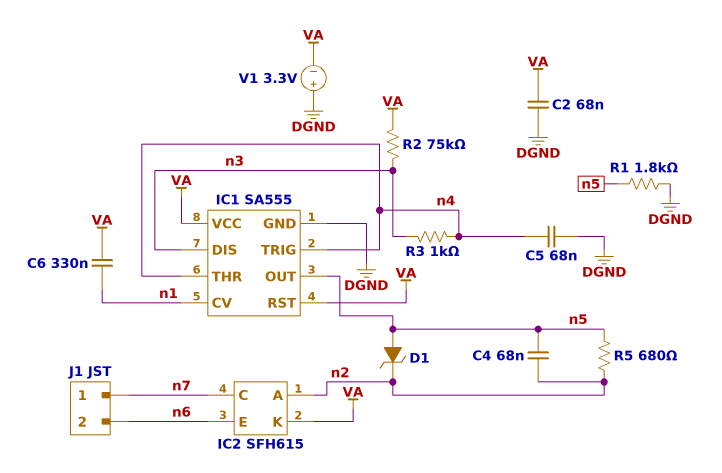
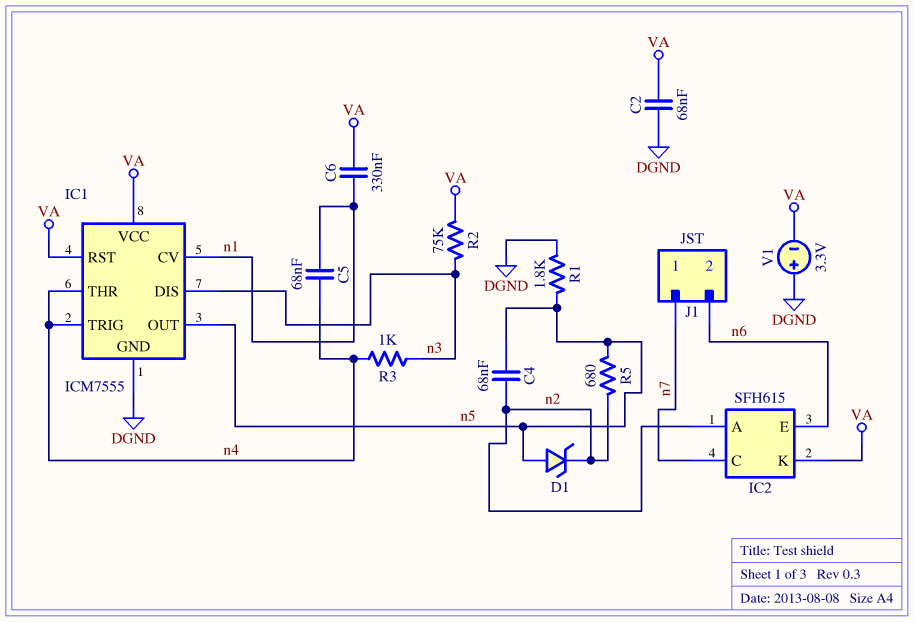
C5: 68nF (DGND, n4) -> 68nF (n1, n4)
IC1: SA555 -> ICM7555

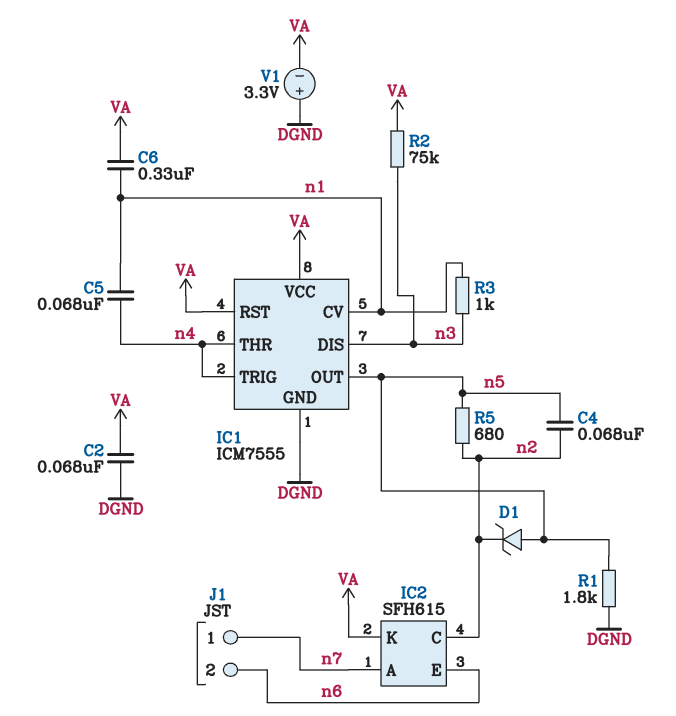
IC2 pin A: n2 -> n7
IC2 pin C: n7 -> n2
R3: 1k (n3, n4) -> 1k (n1, n3)

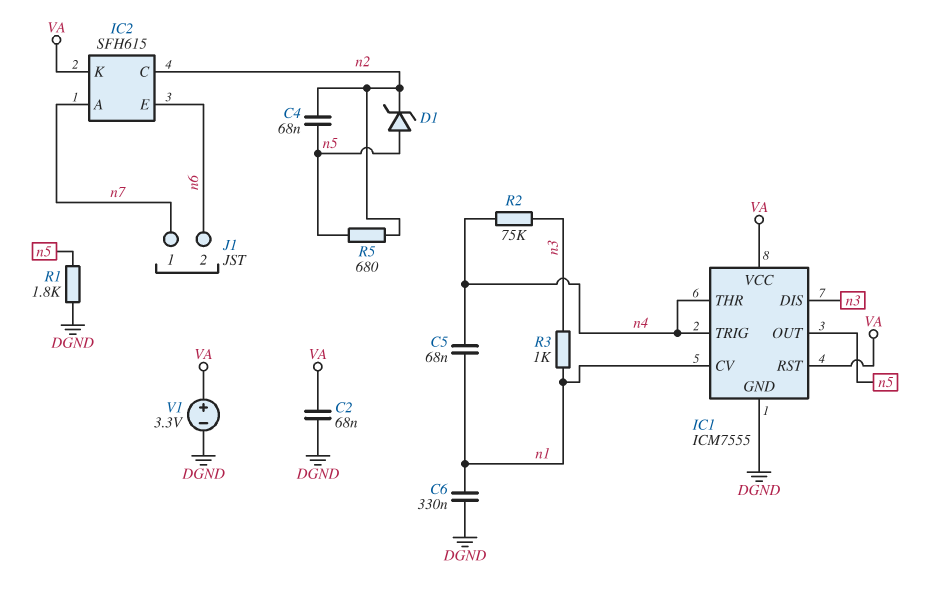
C6: 330nF (VA, n1) -> 330nF (DGND, n1)
R2: 75k (VA, n3) -> 75k (n3, n4)
V1: 3.3V (plus DGND, minus VA) -> 3.3V (plus VA, minus DGND)

